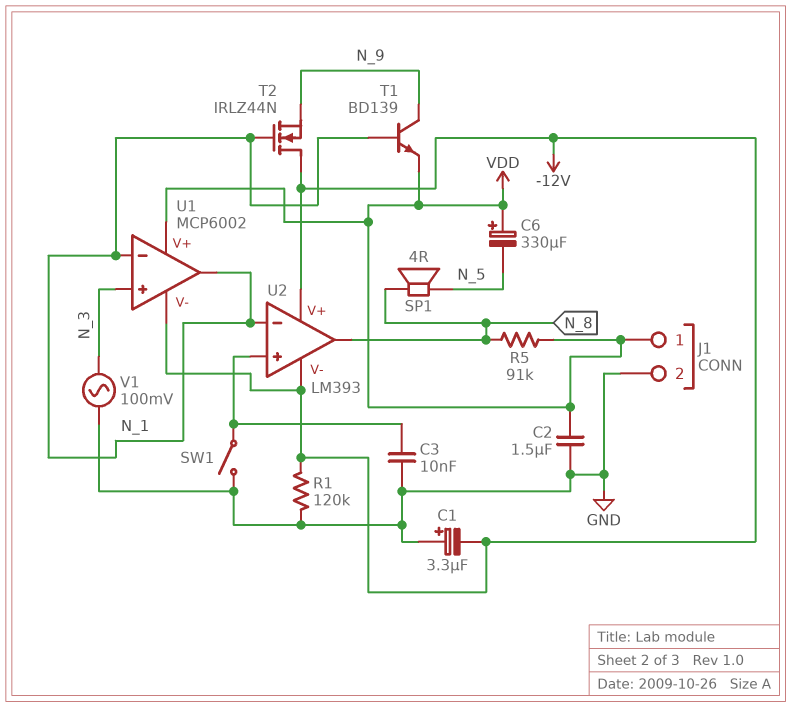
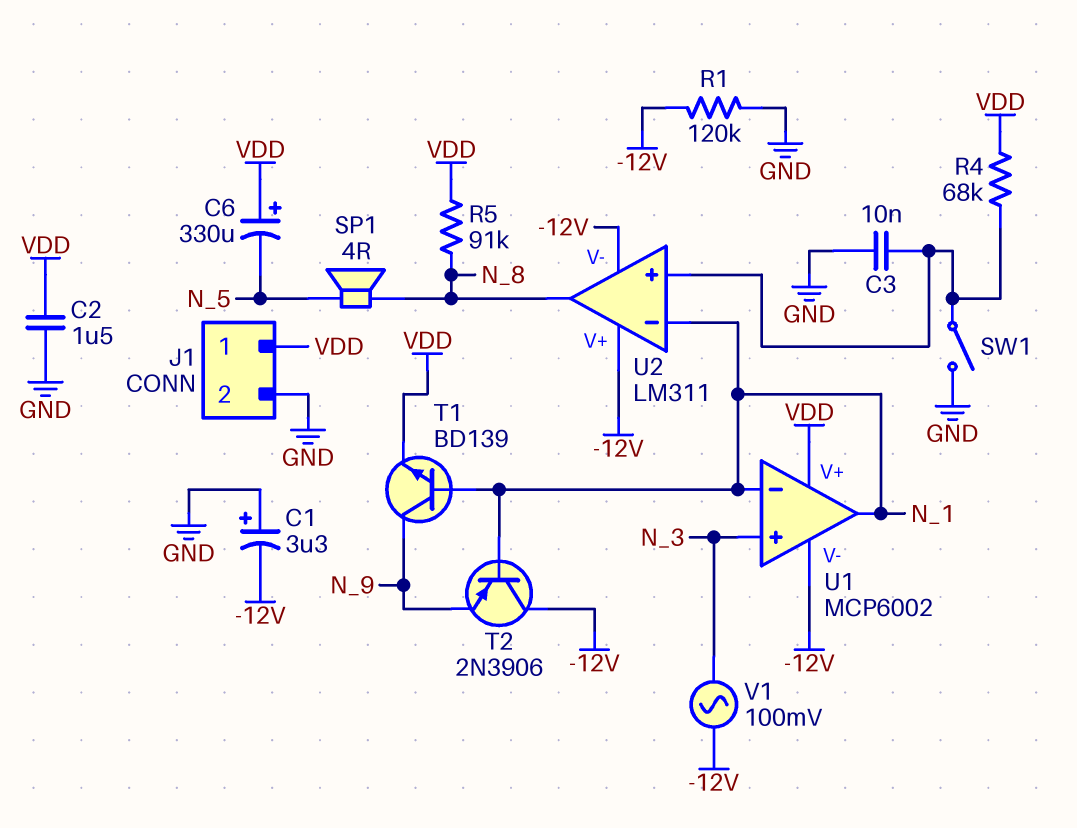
R4: none -> 68k (U2/in+, VDD)
T2: NMOS IRLZ44N (G N_1, D -12V, S N_9) -> PNP 2N3906 (B N_1, C -12V, E N_9)
U2: LM393 -> LM311
V1: AC 100mV (GND, N_3) -> AC 100mV (-12V, N_3)

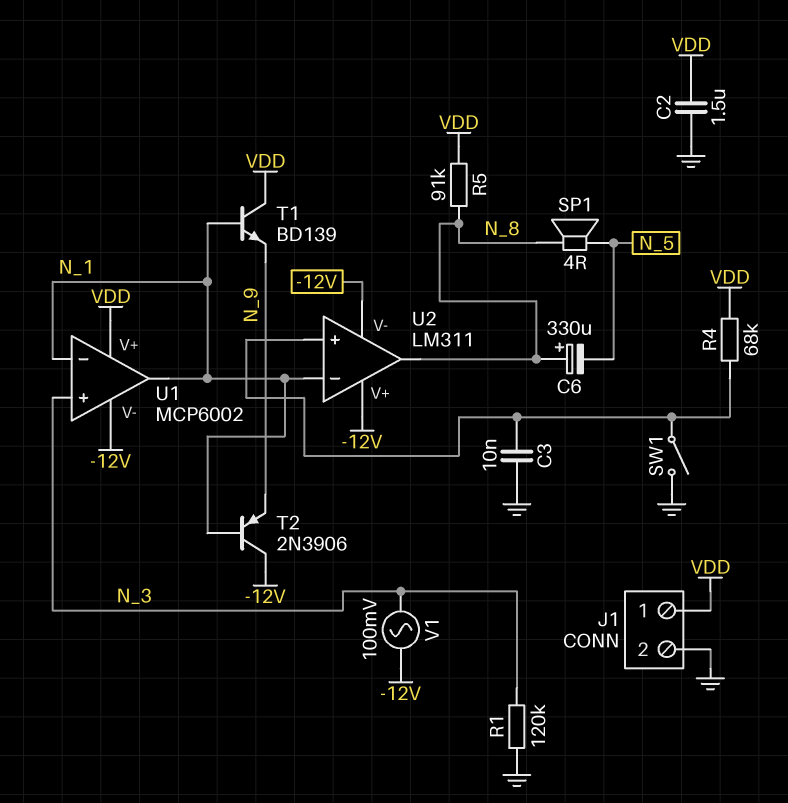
C1: 3.3uF (plus GND, minus -12V) -> none
C6: 330uF (plus VDD, minus N_5) -> 330uF (plus N_8, minus N_5)
R1: 120k (-12V, GND) -> 120k (GND, N_3)
T1: NPN BD139 (B N_1, C N_9, E VDD) -> NPN BD139 (B N_1, C VDD, E N_9)

